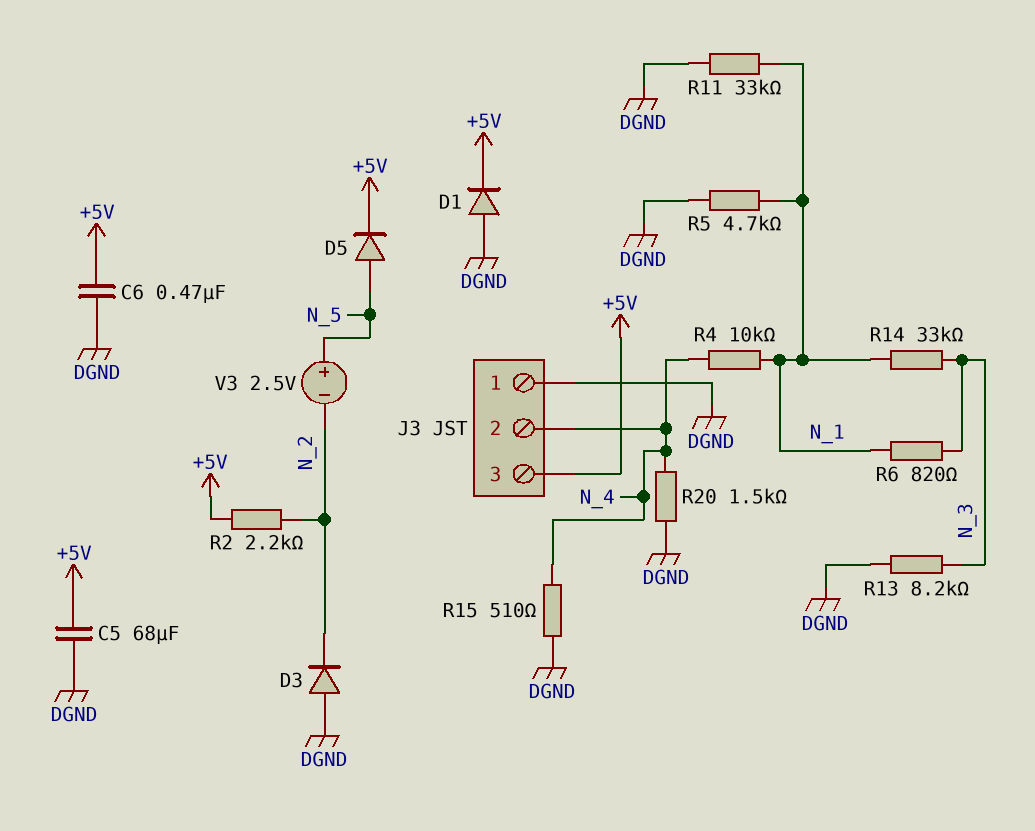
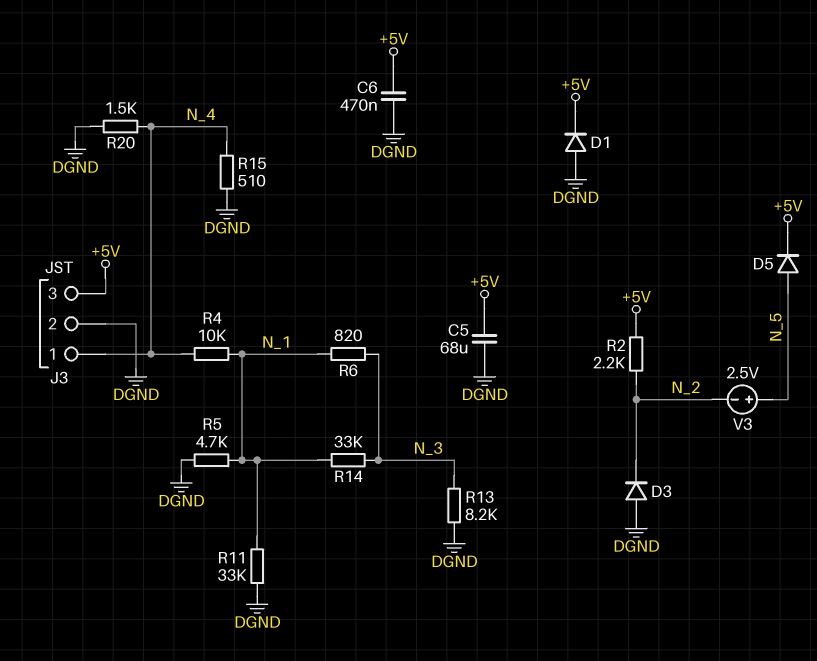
J3 pin 1: DGND -> N_4
J3 pin 2: N_4 -> DGND

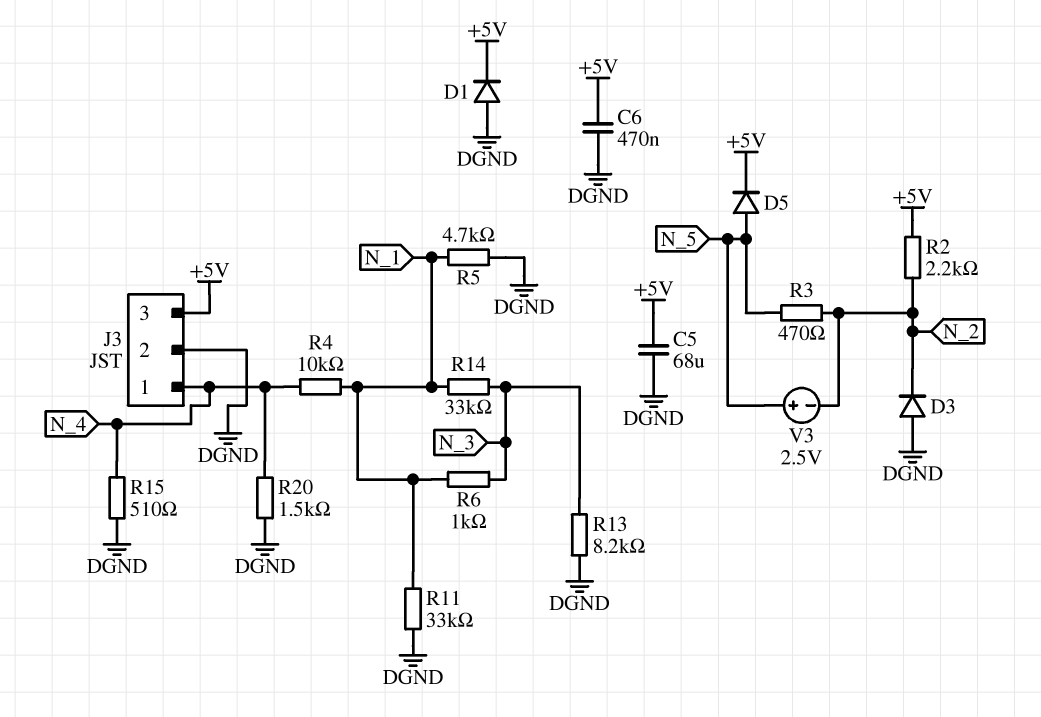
R3: none -> 470 (N_2, N_5)
R6: 820 (N_1, N_3) -> 1k (N_1, N_3)

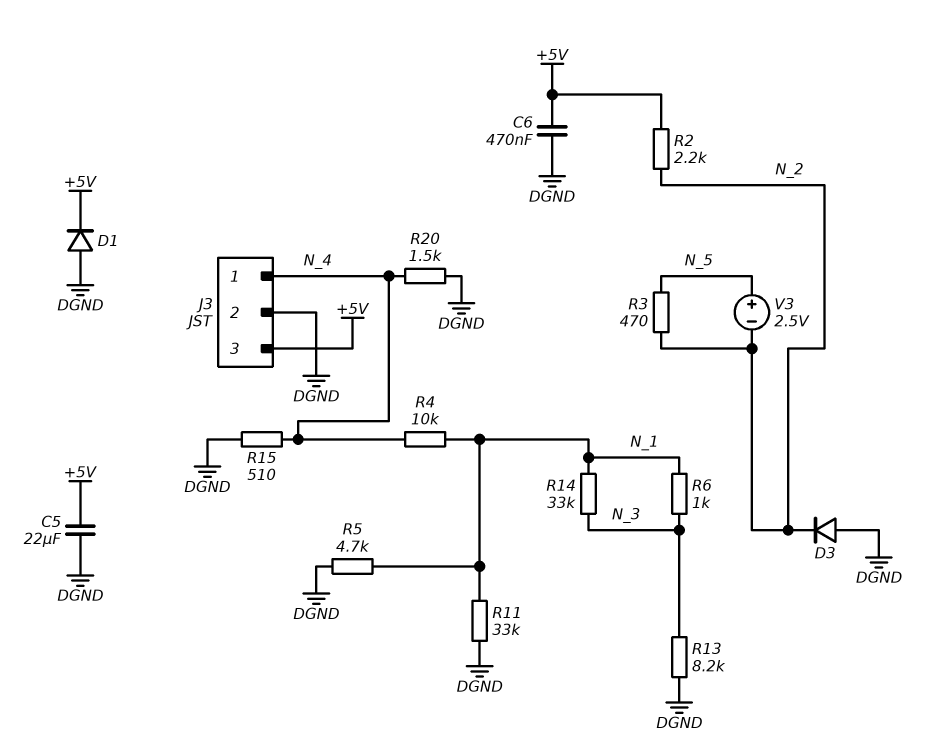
C5: 68uF (+5V, DGND) -> 22uF (+5V, DGND)
D5: diode (A N_5, K +5V) -> none

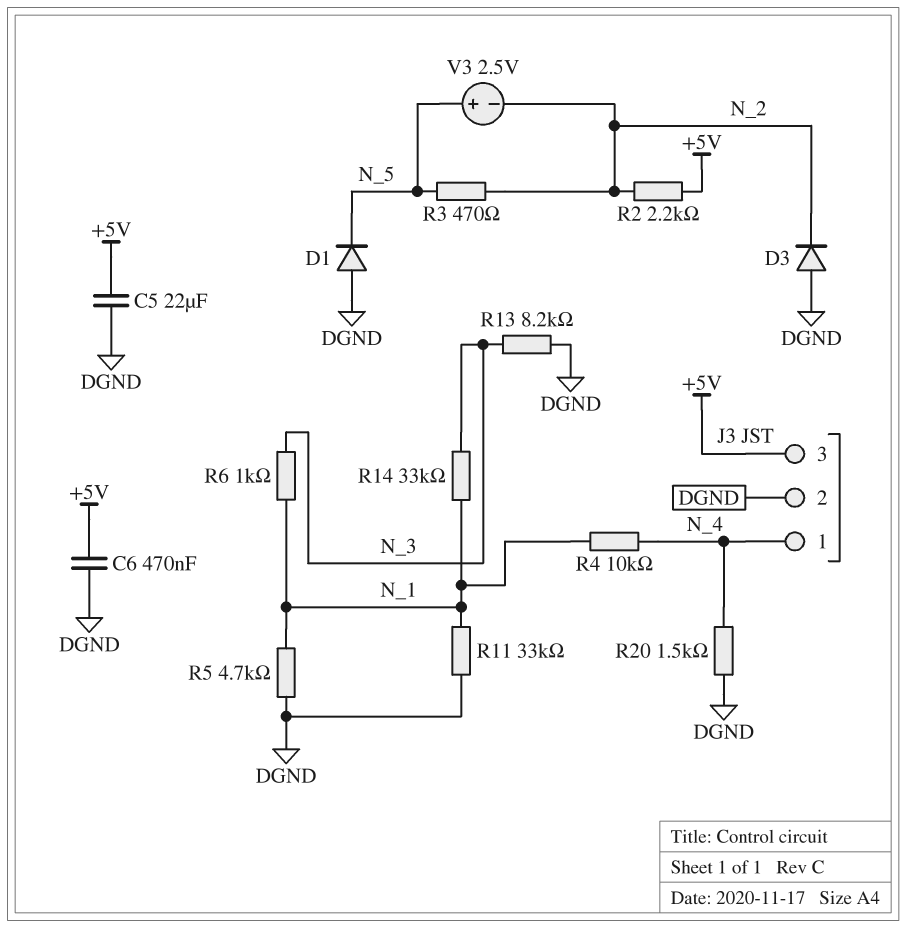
D1: diode (A DGND, K +5V) -> diode (A DGND, K N_5)
R15: 510 (DGND, N_4) -> none

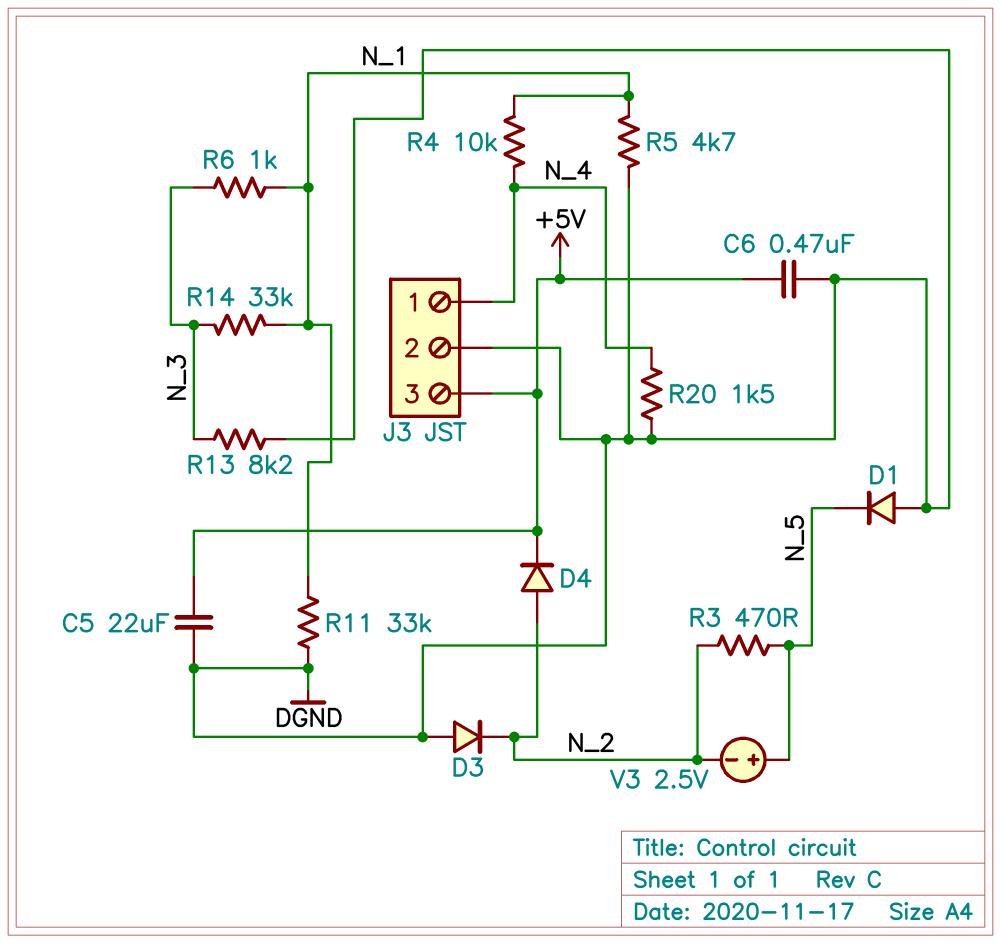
D4: none -> diode (A N_2, K +5V)
R2: 2.2k (+5V, N_2) -> none

